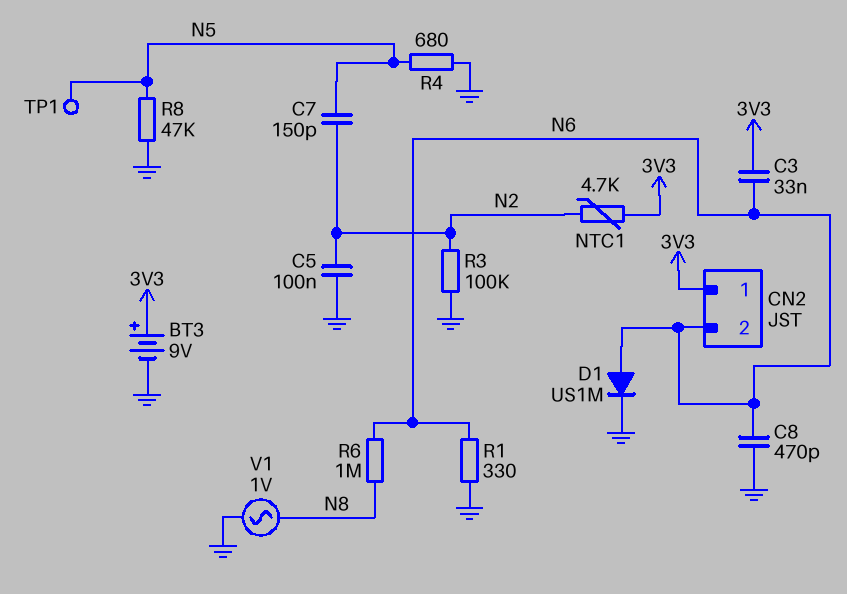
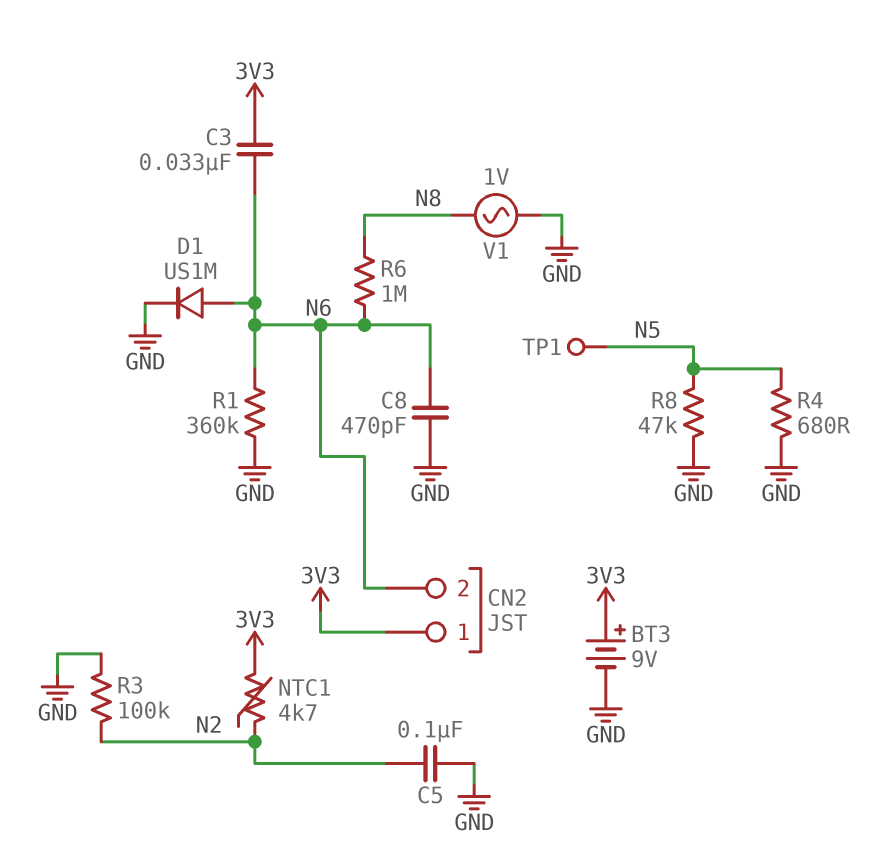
C7: 150pF (N2, N5) -> none
R1: 330 (GND, N6) -> 360k (GND, N6)

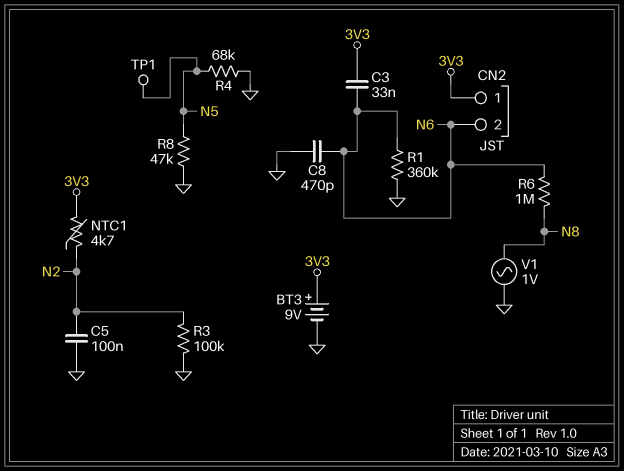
D1: diode US1M (A N6, K GND) -> none
R4: 680 (GND, N5) -> 68k (GND, N5)

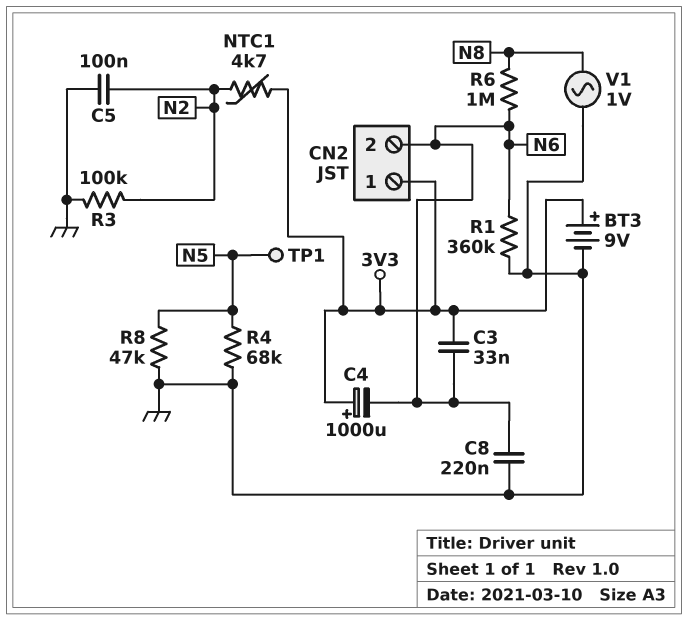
C4: none -> 1000uF (plus 3V3, minus N6)
C8: 470pF (GND, N6) -> 220nF (GND, N6)

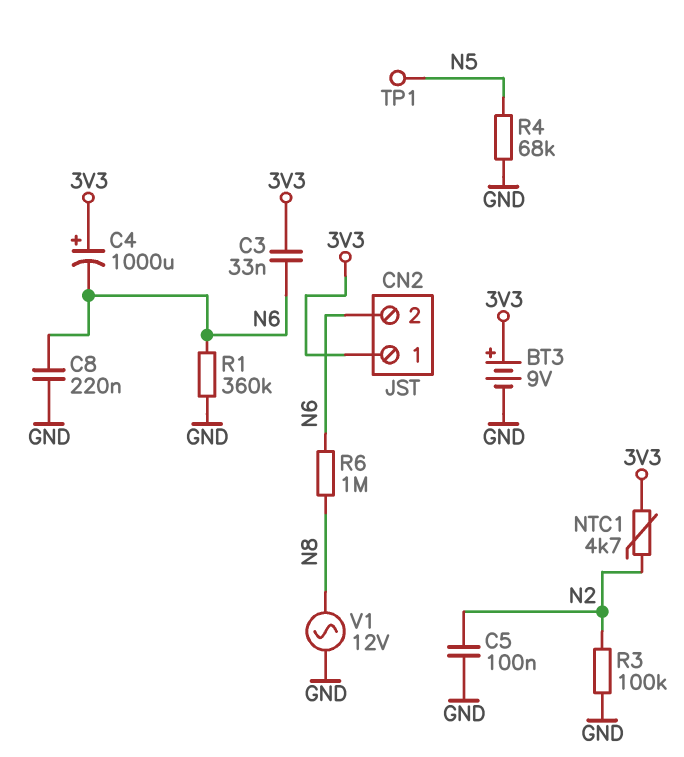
R8: 47k (GND, N5) -> none
V1: AC 1V (GND, N8) -> AC 12V (GND, N8)

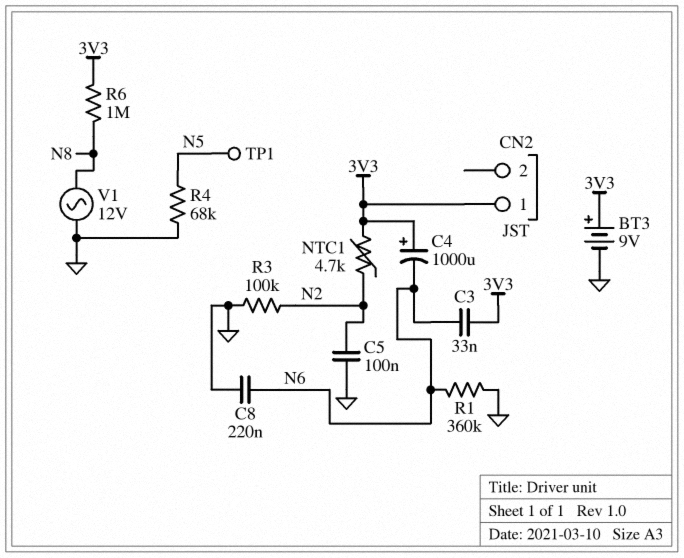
CN2 pin 2: N6 -> none
R6: 1M (N6, N8) -> 1M (3V3, N8)

